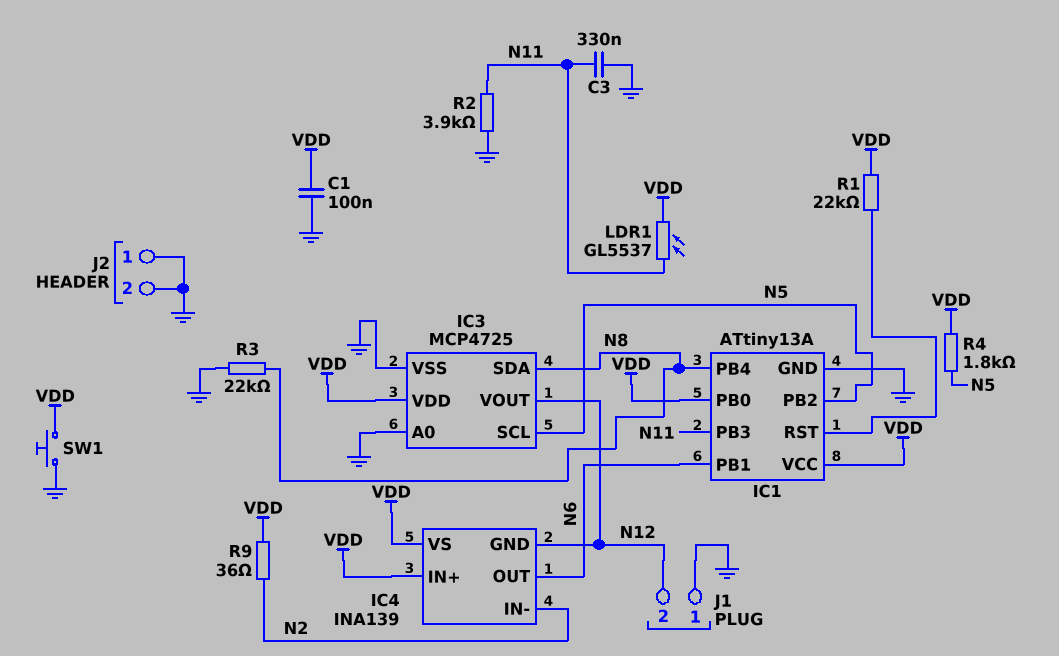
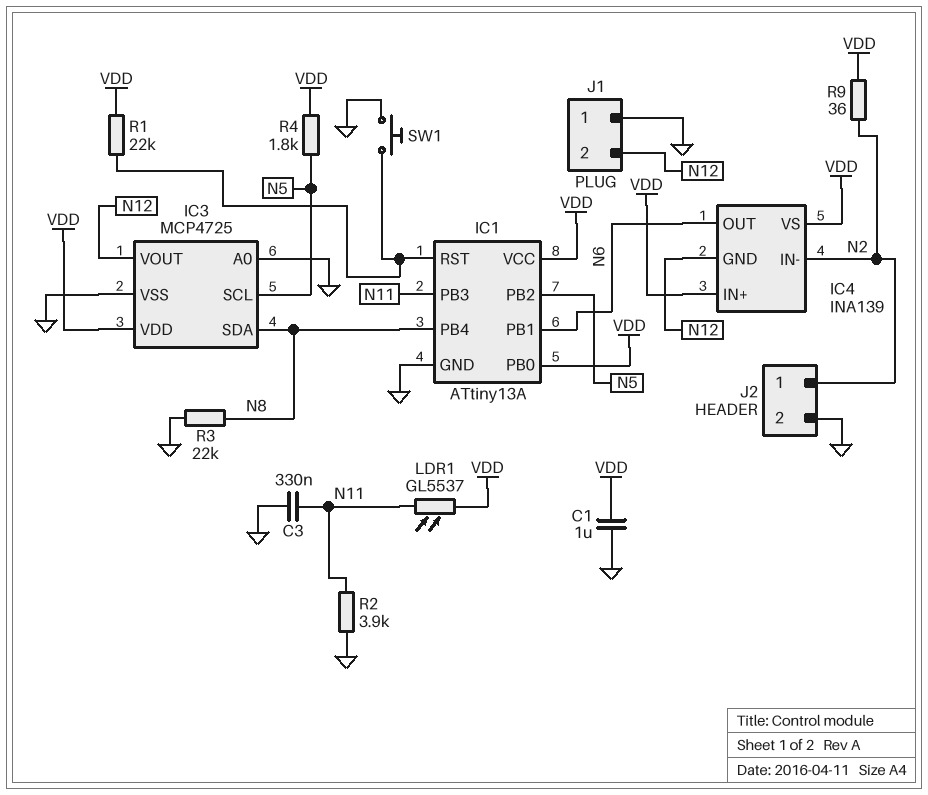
C1: 100nF (GND, VDD) -> 1uF (GND, VDD)
J2 pin 1: GND -> N2
SW1: button (GND, VDD) -> button (GND, IC1/RST)

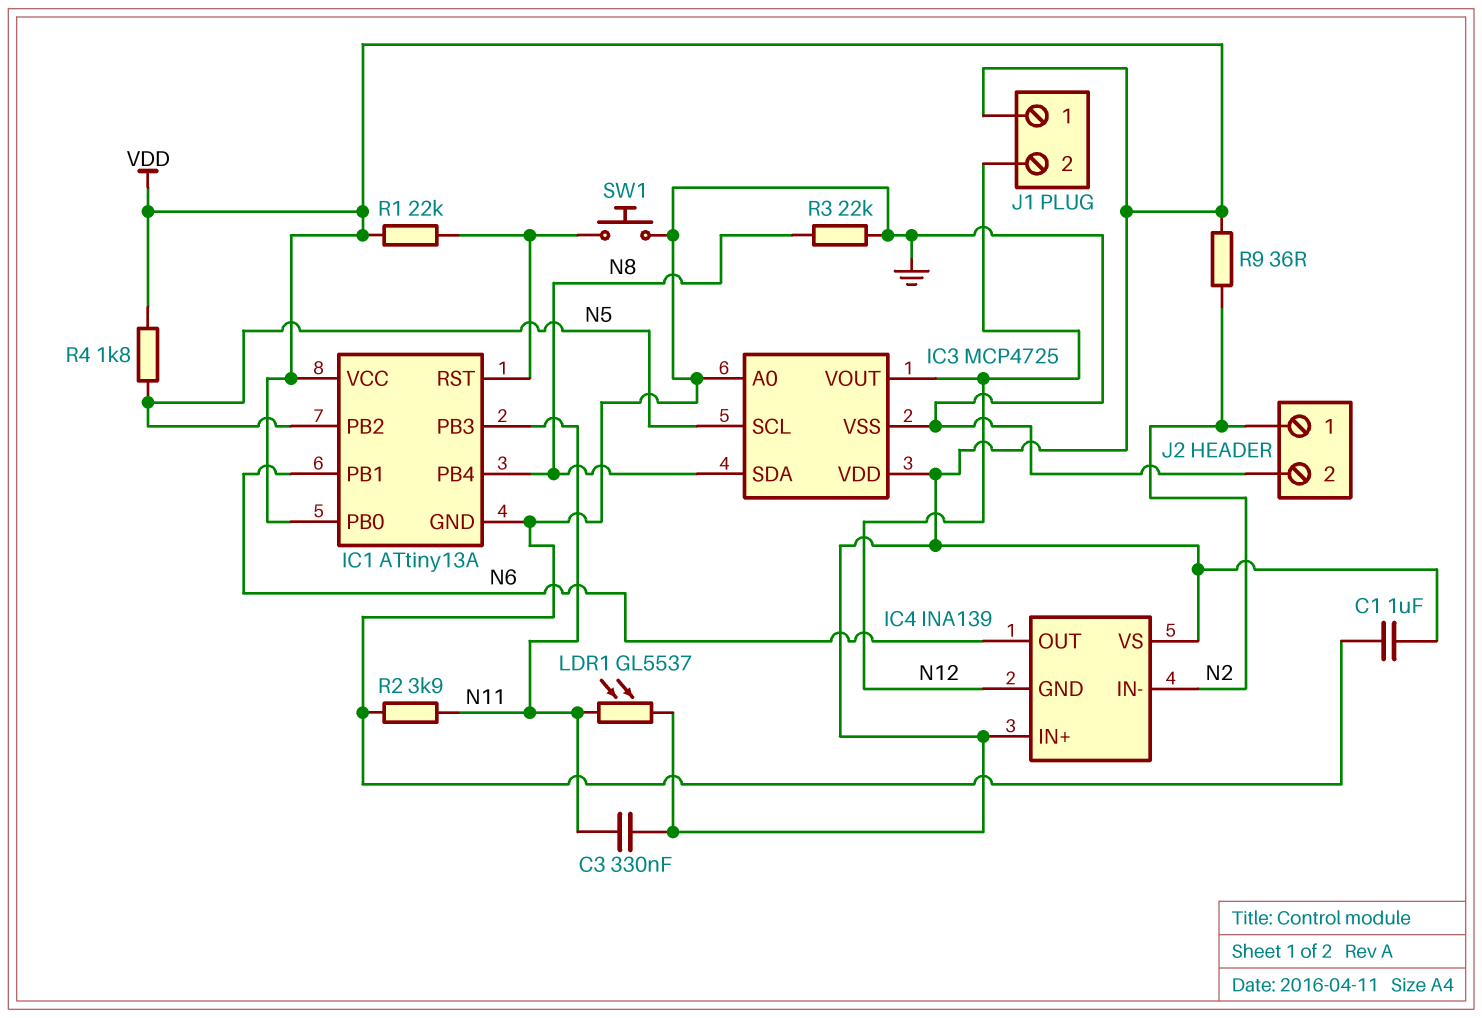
C3: 330nF (GND, N11) -> 330nF (N11, VDD)
J1 pin 1: GND -> VDD

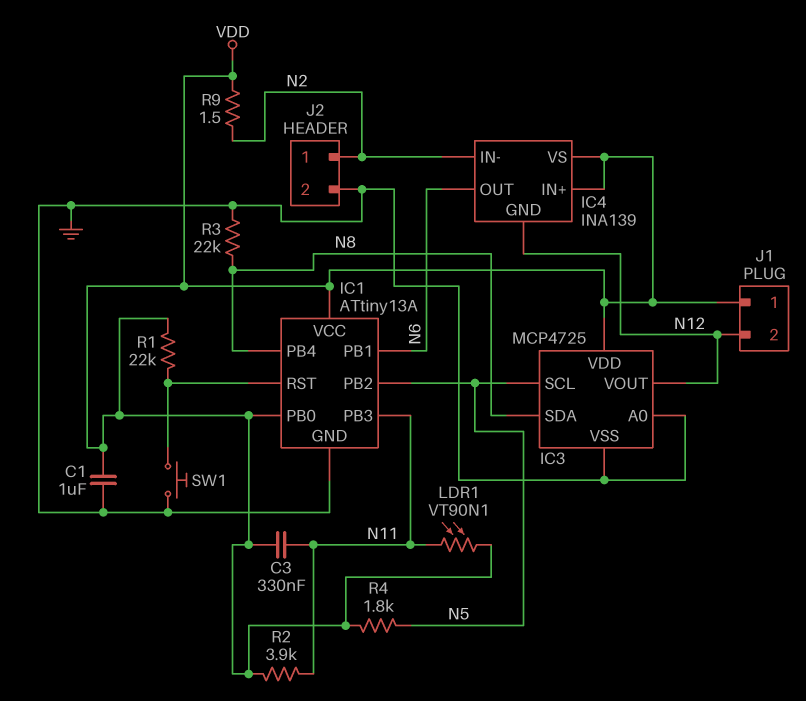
LDR1: GL5537 (N11, VDD) -> VT90N1 (N11, VDD)
R2: 3.9k (GND, N11) -> 3.9k (N11, VDD)
R9: 36 (N2, VDD) -> 1.5 (N2, VDD)

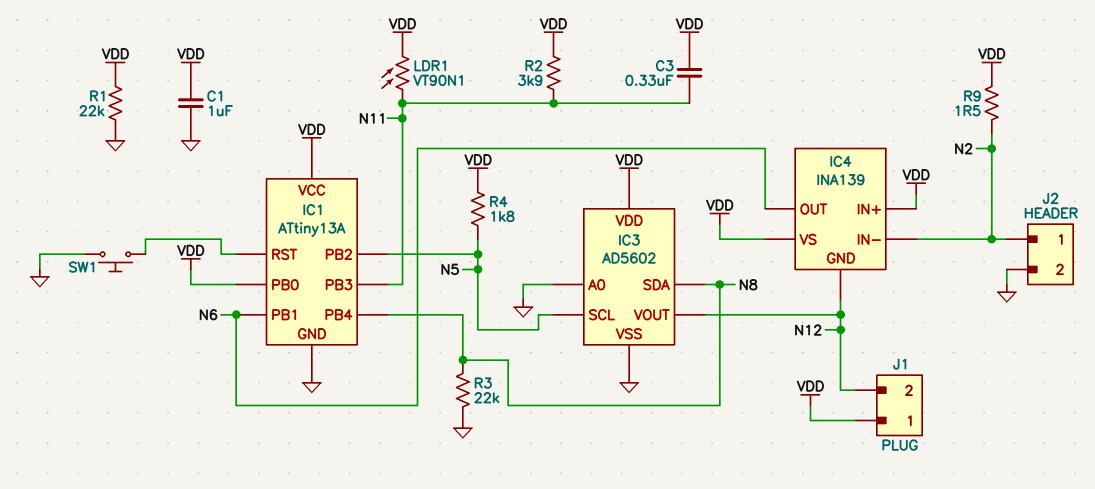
IC3: MCP4725 -> AD5602
R1: 22k (IC1/RST, VDD) -> 22k (GND, VDD)

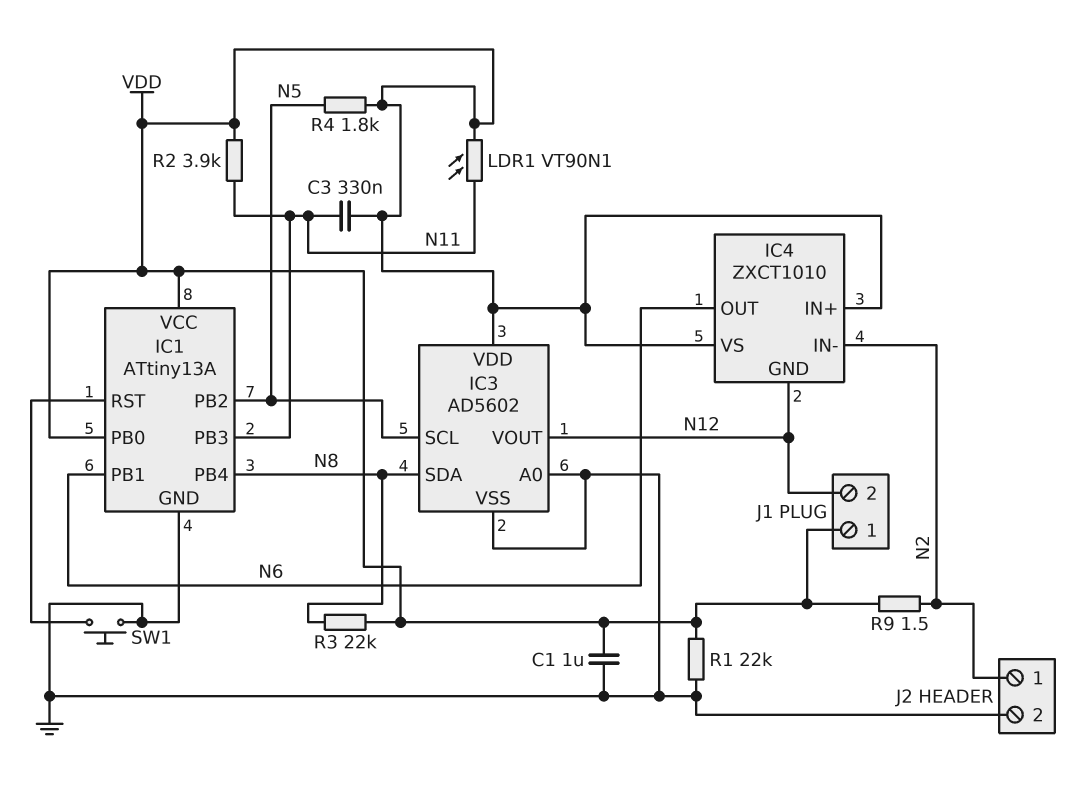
IC4: INA139 -> ZXCT1010
R3: 22k (GND, N8) -> 22k (N8, VDD)

